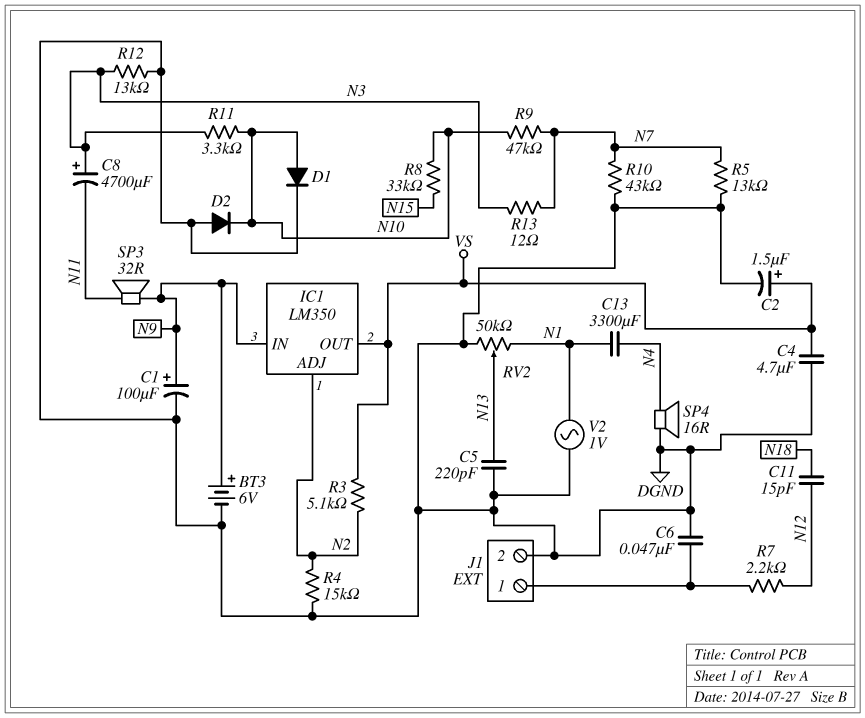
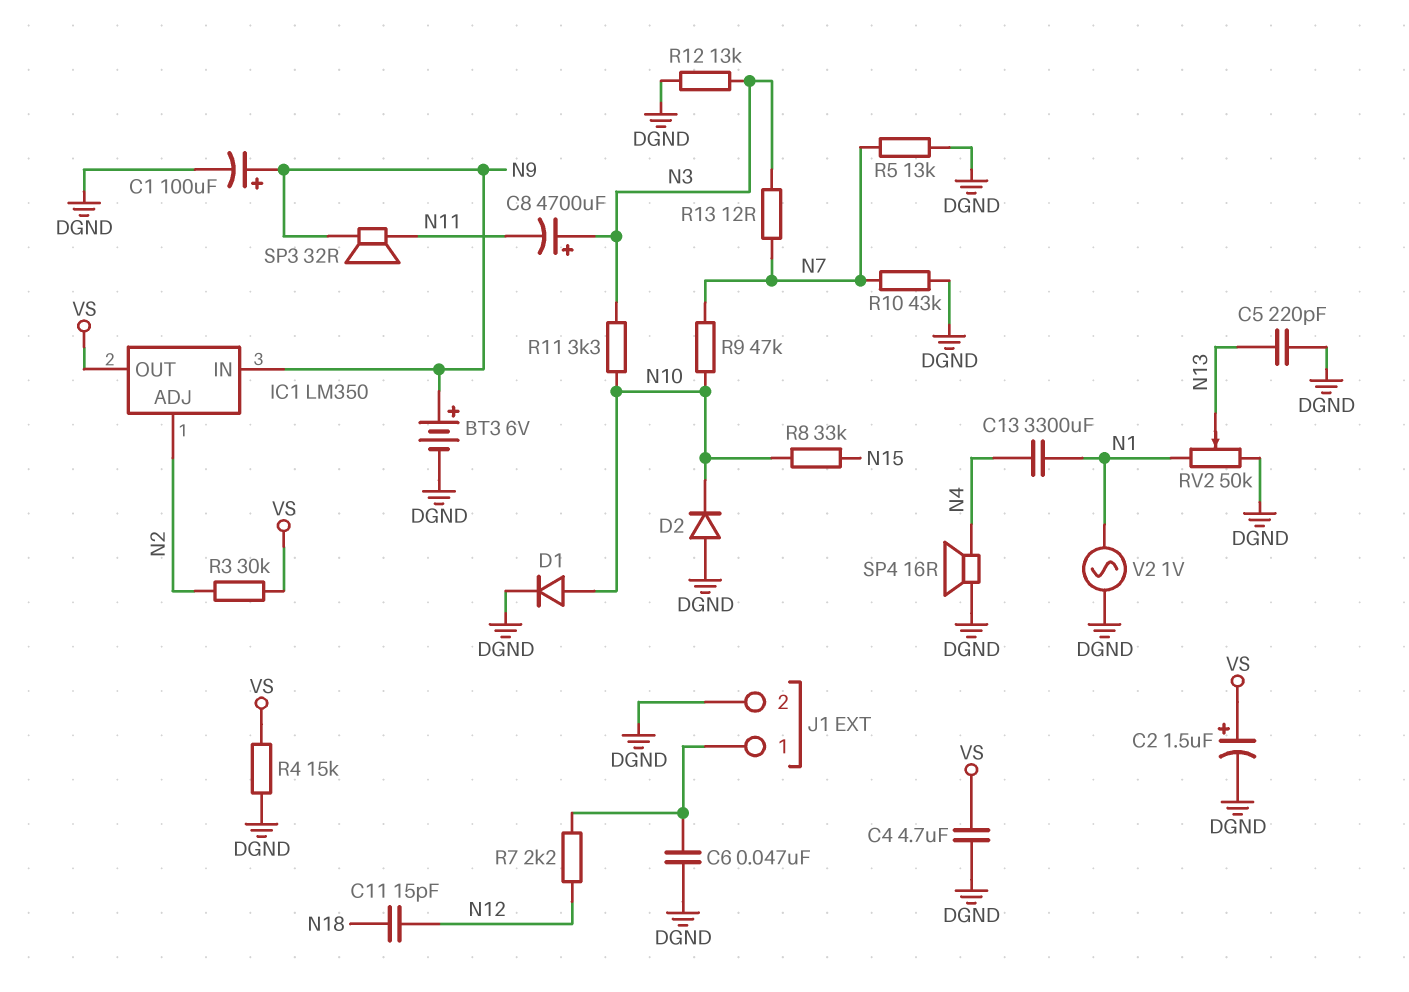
R3: 5.1k (N2, VS) -> 30k (N2, VS)
R4: 15k (DGND, N2) -> 15k (DGND, VS)

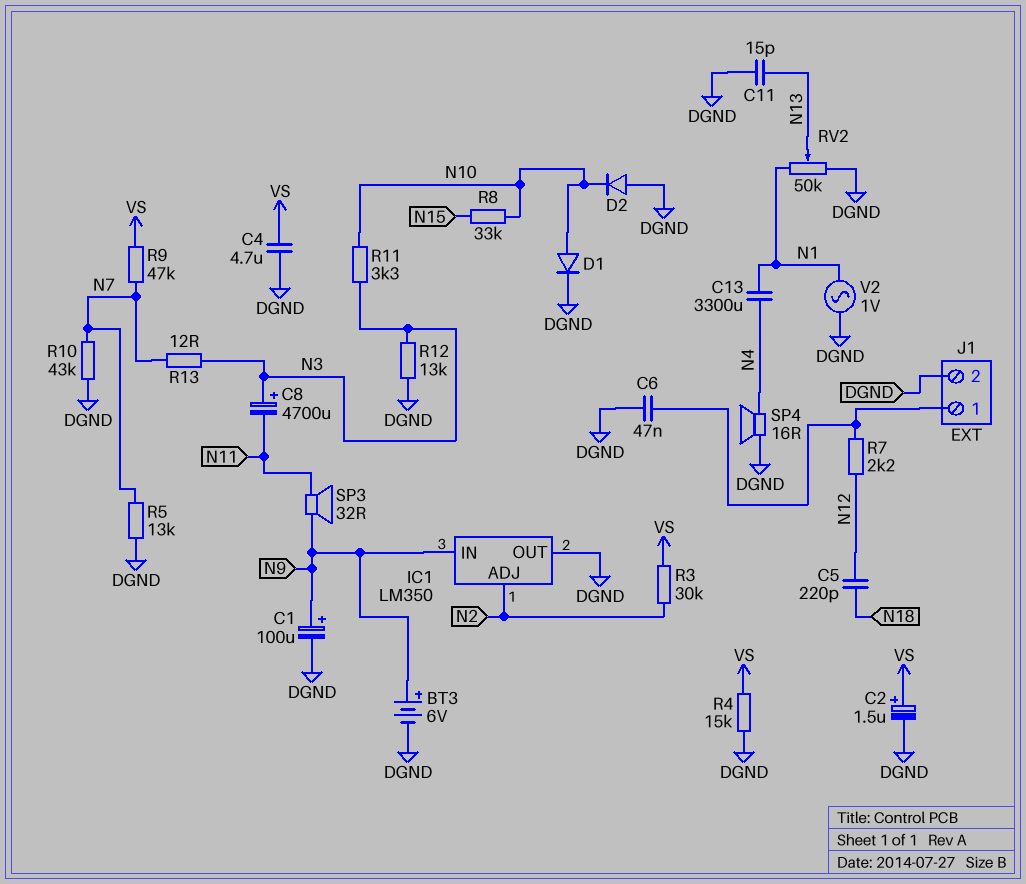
C5: 220pF (DGND, N13) -> 220pF (N12, N18)
C11: 15pF (N12, N18) -> 15pF (DGND, N13)
IC1 pin OUT: VS -> DGND
R9: 47k (N7, N10) -> 47k (N7, VS)

